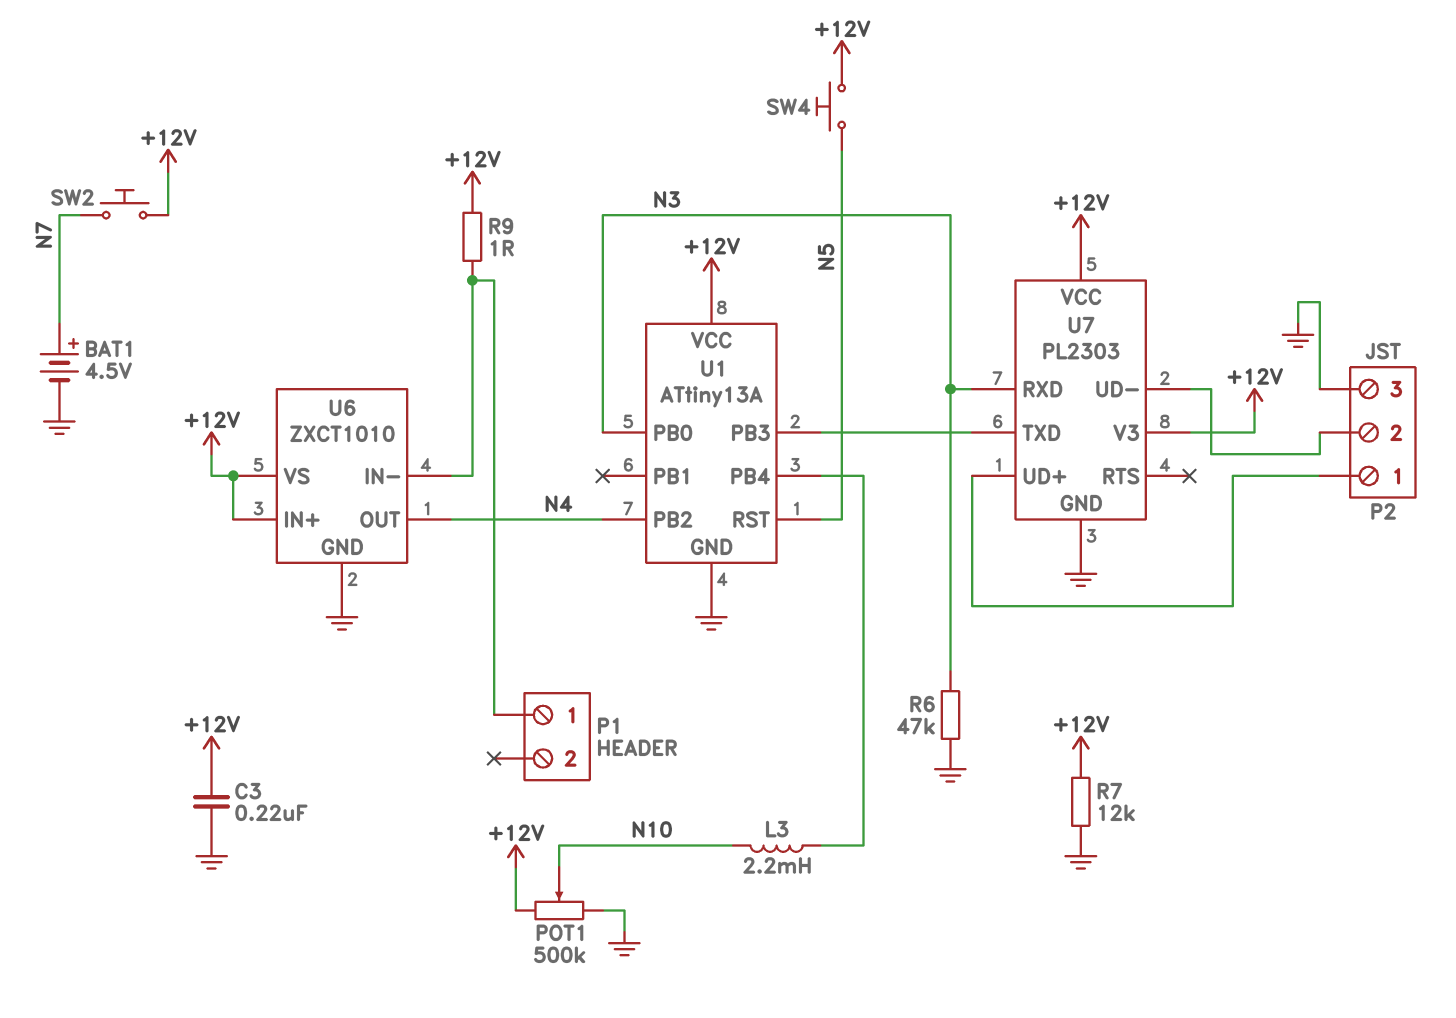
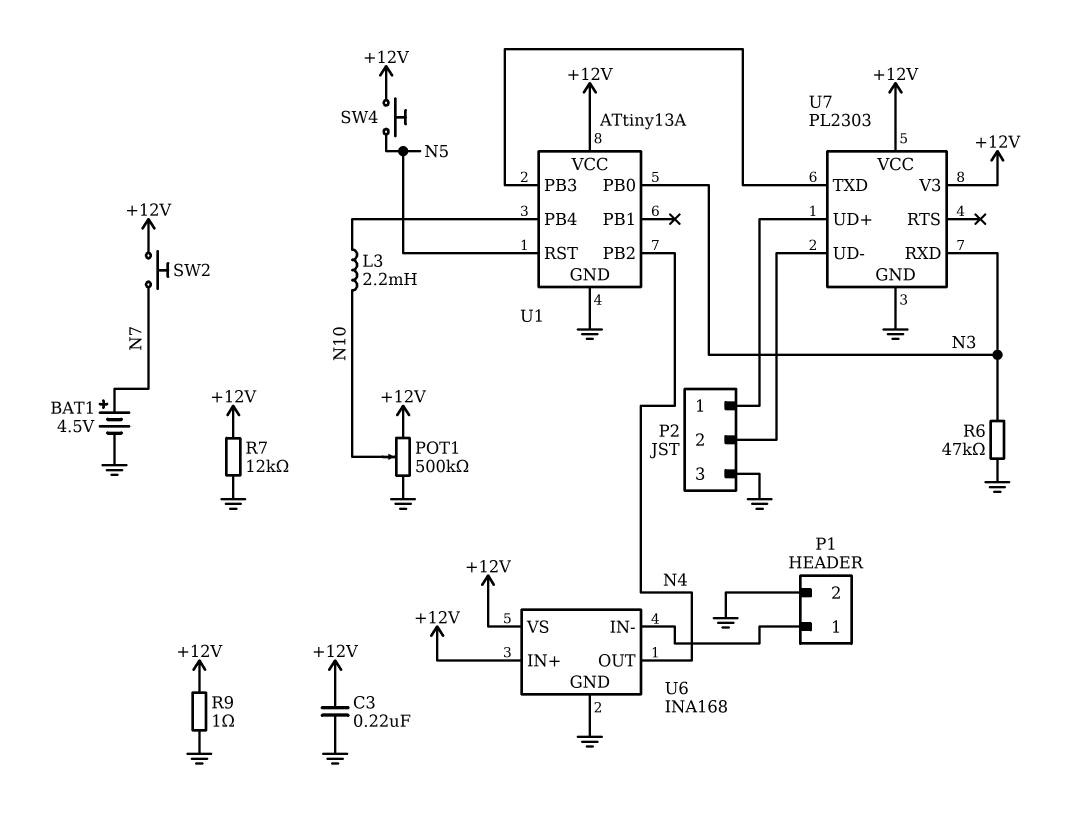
P1 pin 2: none -> GND
R9: 1 (+12V, P1/1) -> 1 (+12V, GND)
U6: ZXCT1010 -> INA168

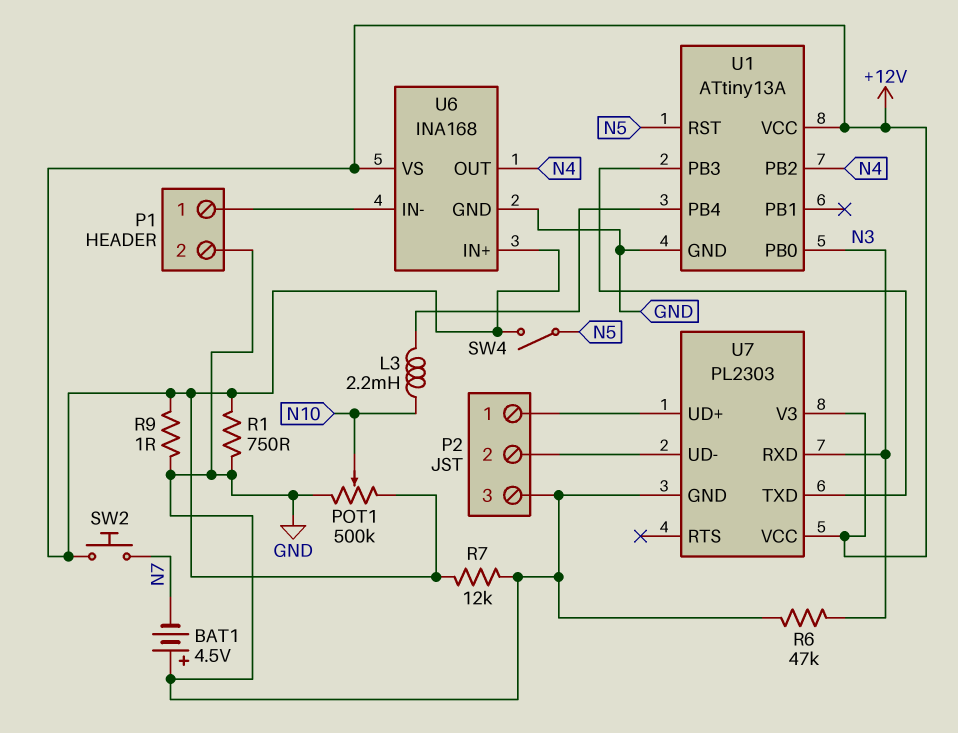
BAT1: 4.5V (plus N7, minus GND) -> 4.5V (plus GND, minus N7)
C3: 220nF (+12V, GND) -> none
R1: none -> 750 (+12V, GND)
SW4: button (+12V, N5) -> switch (+12V, N5)

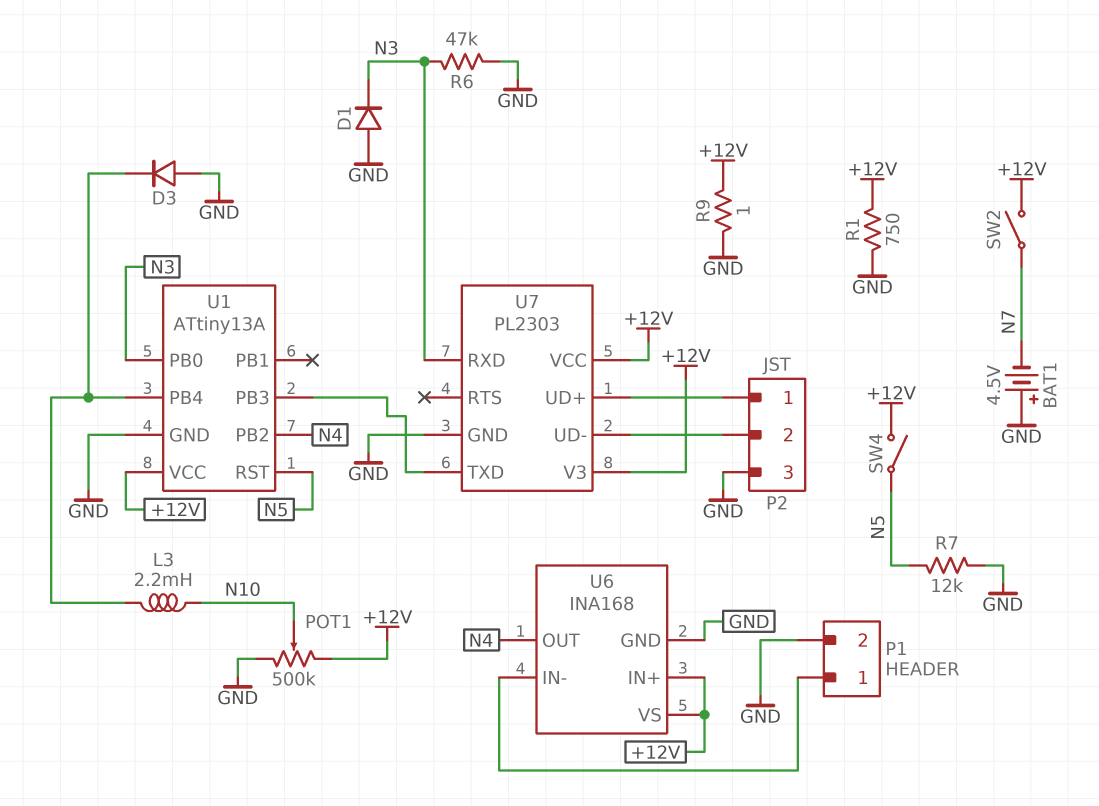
D1: none -> diode (A GND, K N3)
D3: none -> diode (A GND, K U1/PB4)
R7: 12k (+12V, GND) -> 12k (GND, N5)
SW2: button (+12V, N7) -> switch (+12V, N7)

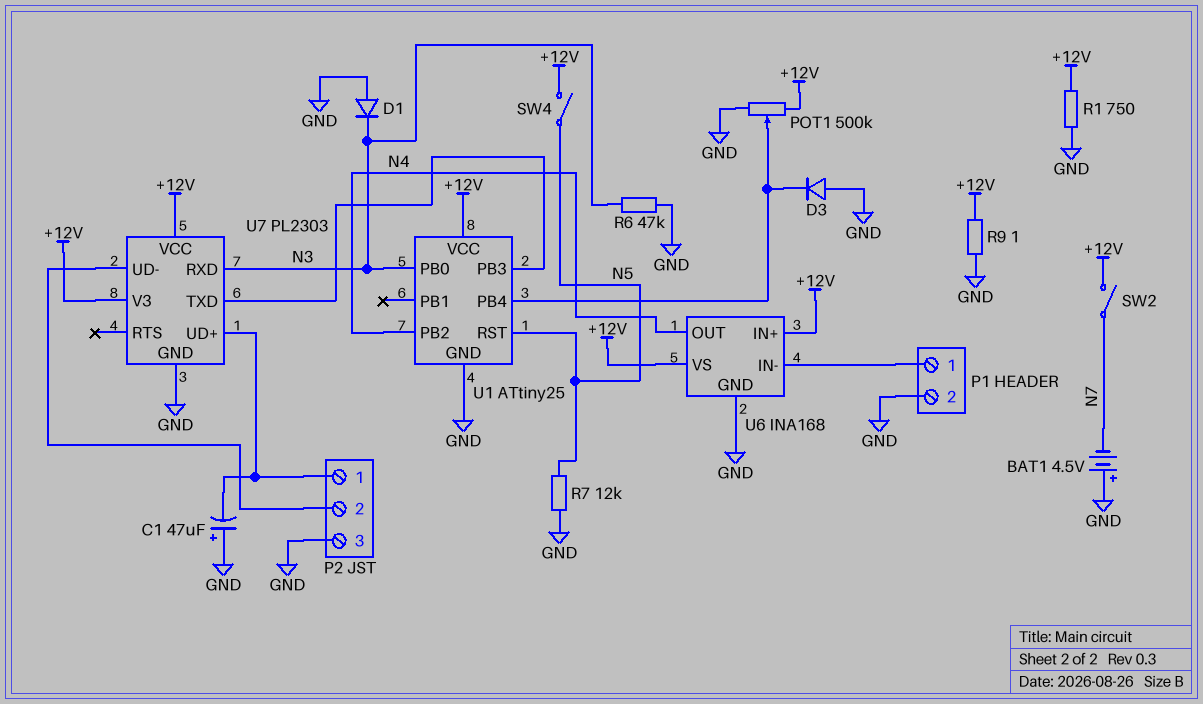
C1: none -> 47uF (plus GND, minus P2/1)
L3: 2.2mH (N10, U1/PB4) -> none
POT1: 500k (+12V, GND, wiper N10) -> 500k (+12V, GND, wiper U1/PB4)
U1: ATtiny13A -> ATtiny25

